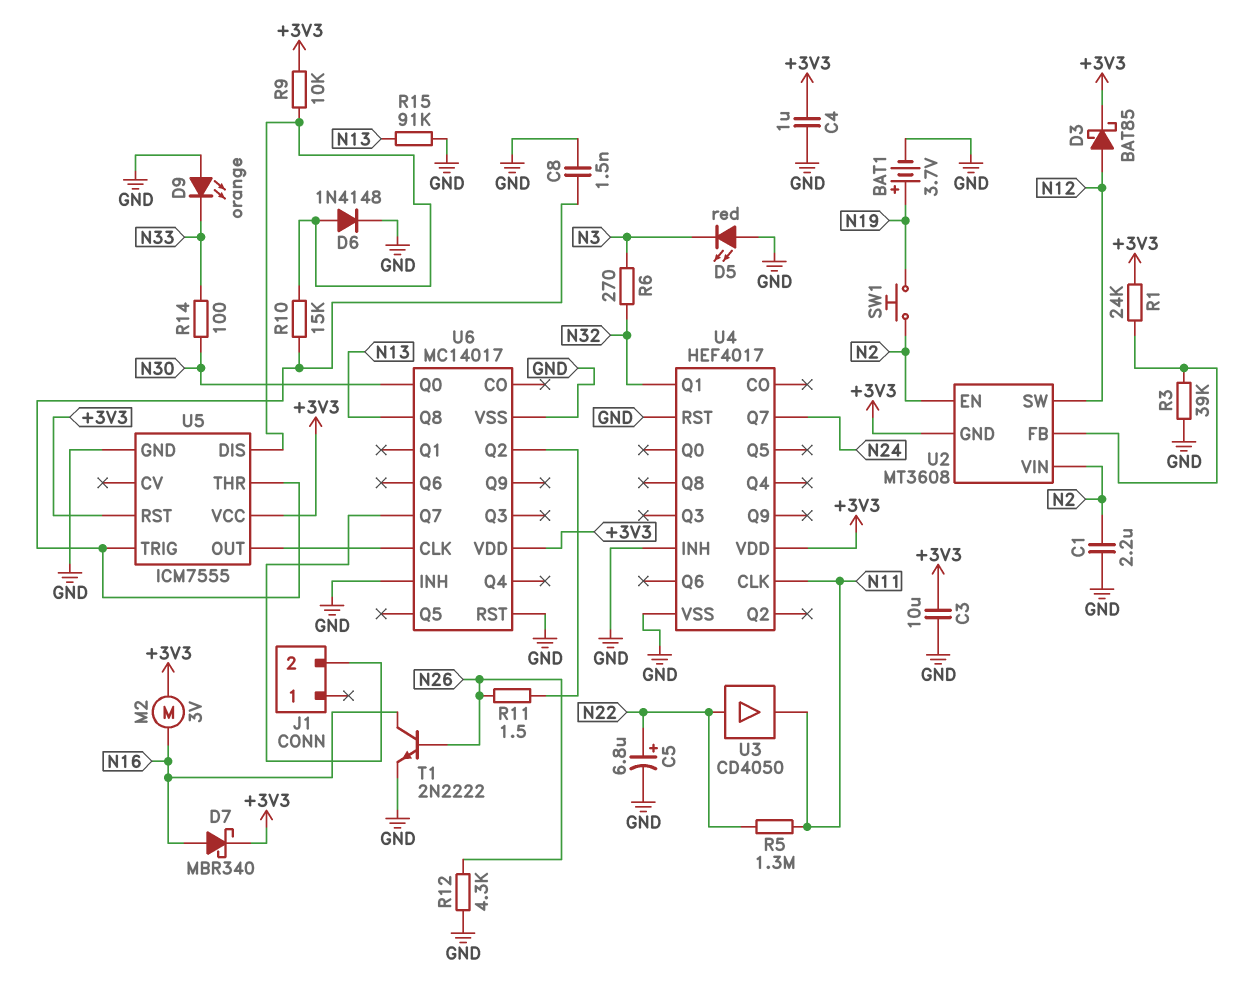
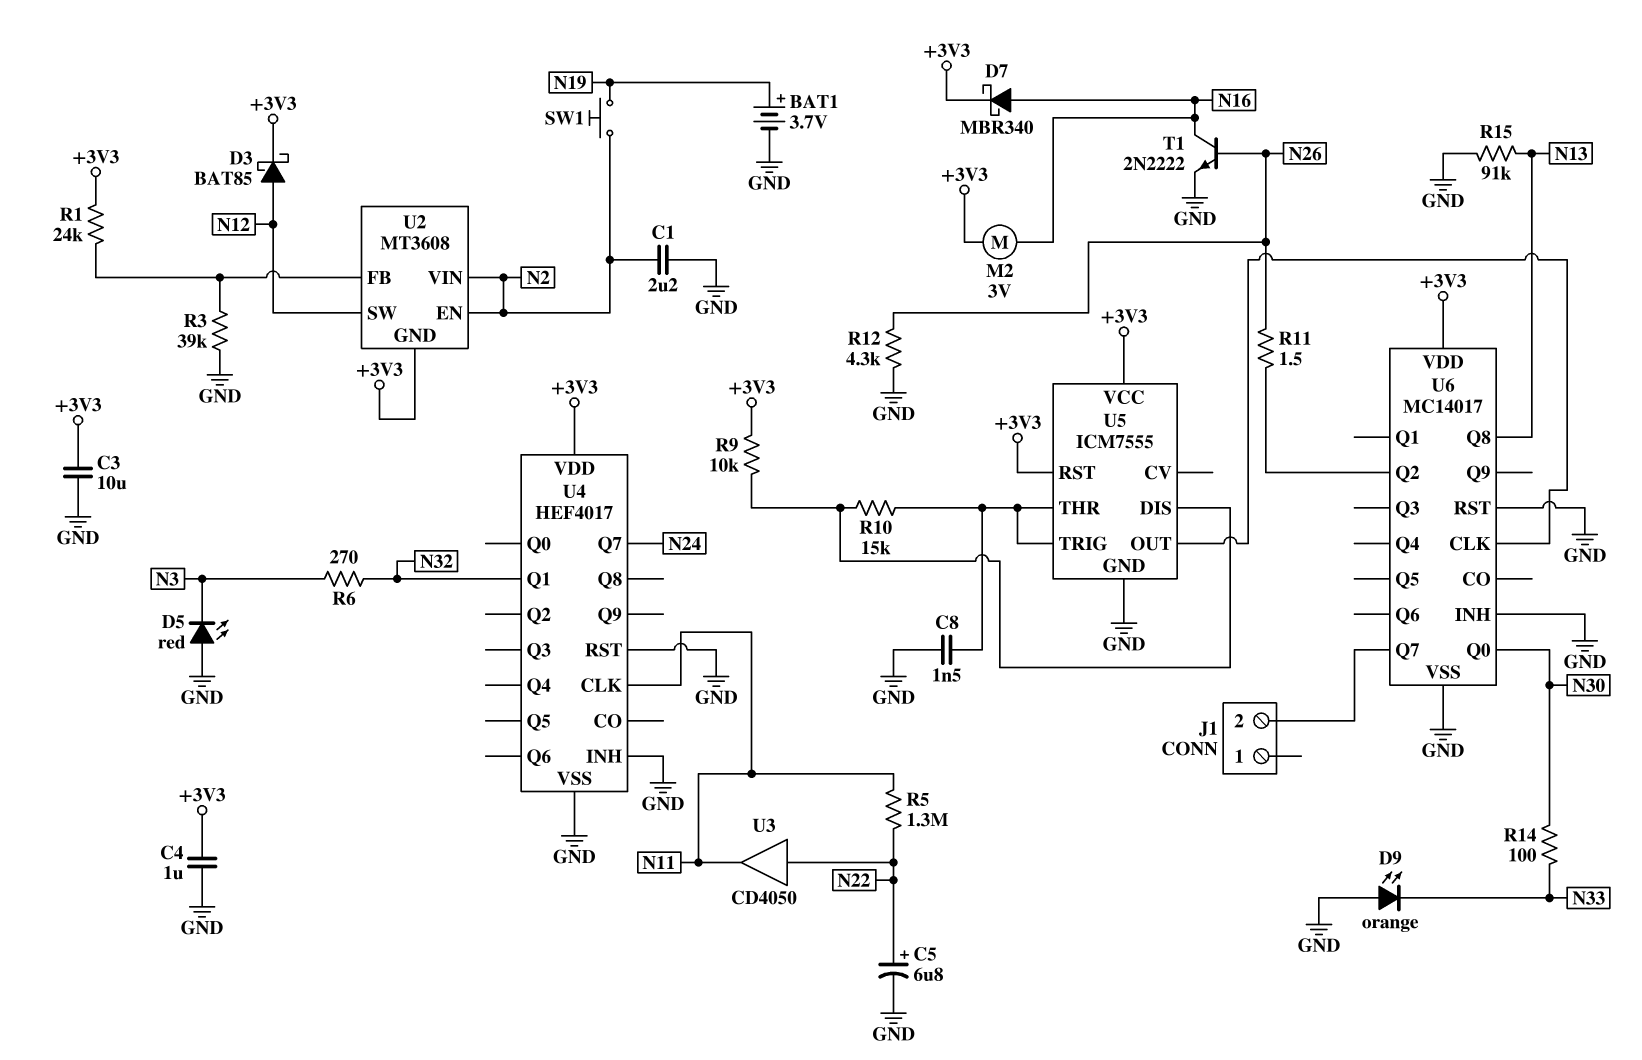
D6: diode 1N4148 (A U5/DIS, K GND) -> none

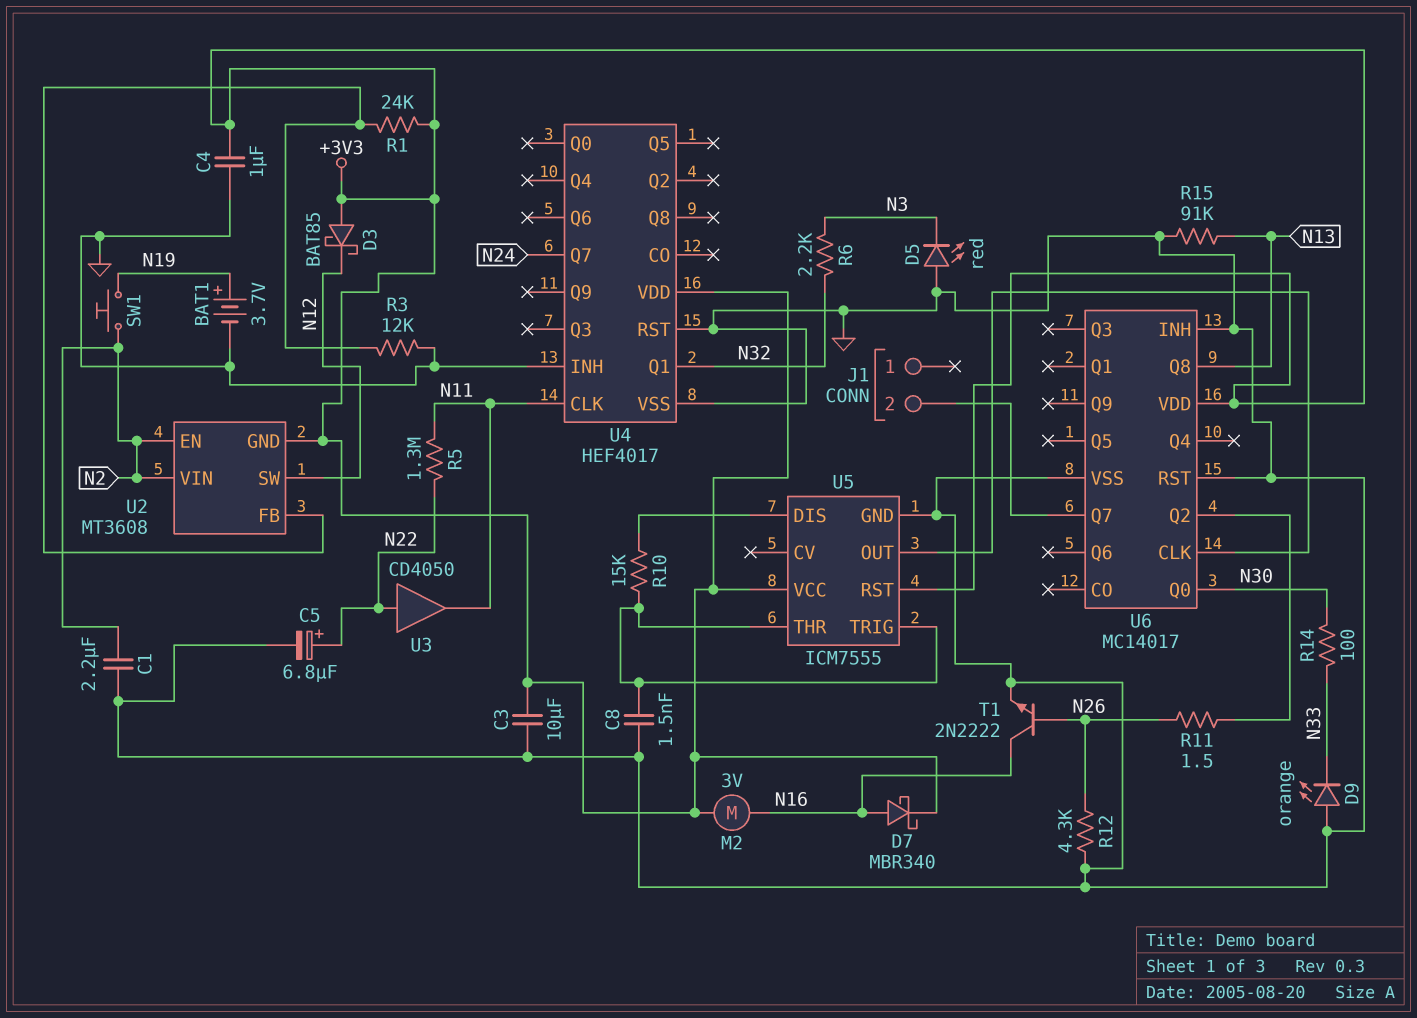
D3: schottky BAT85 (A N12, K +3V3) -> schottky BAT85 (A +3V3, K N12)
R3: 39k (GND, U2/FB) -> 12k (GND, U2/FB)
R6: 270 (N3, N32) -> 2.2k (N3, N32)
R9: 10k (+3V3, U5/DIS) -> none

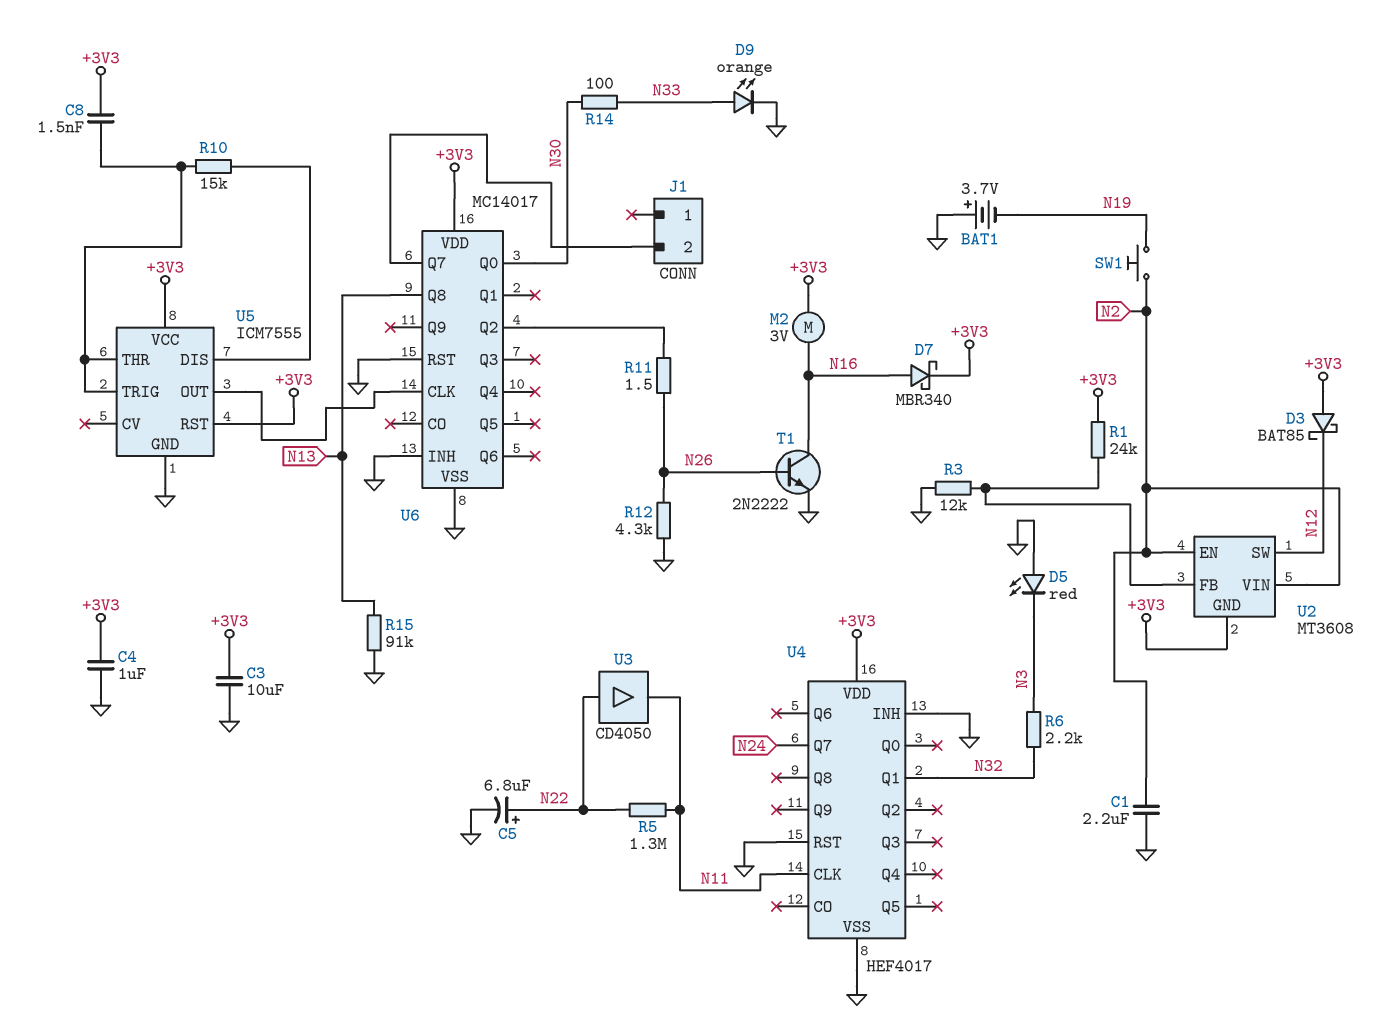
BAT1: 3.7V (plus N19, minus GND) -> 3.7V (plus GND, minus N19)
C8: 1.5nF (GND, U5/THR) -> 1.5nF (+3V3, U5/THR)
D9: LED orange (A GND, K N33) -> LED orange (A N33, K GND)

